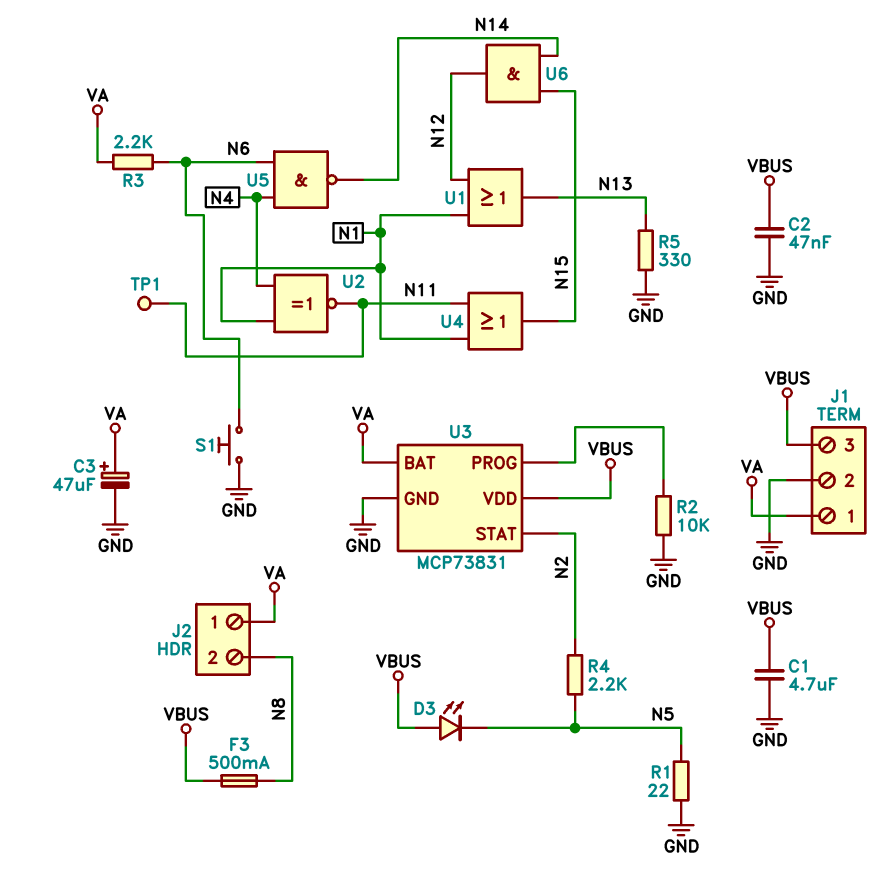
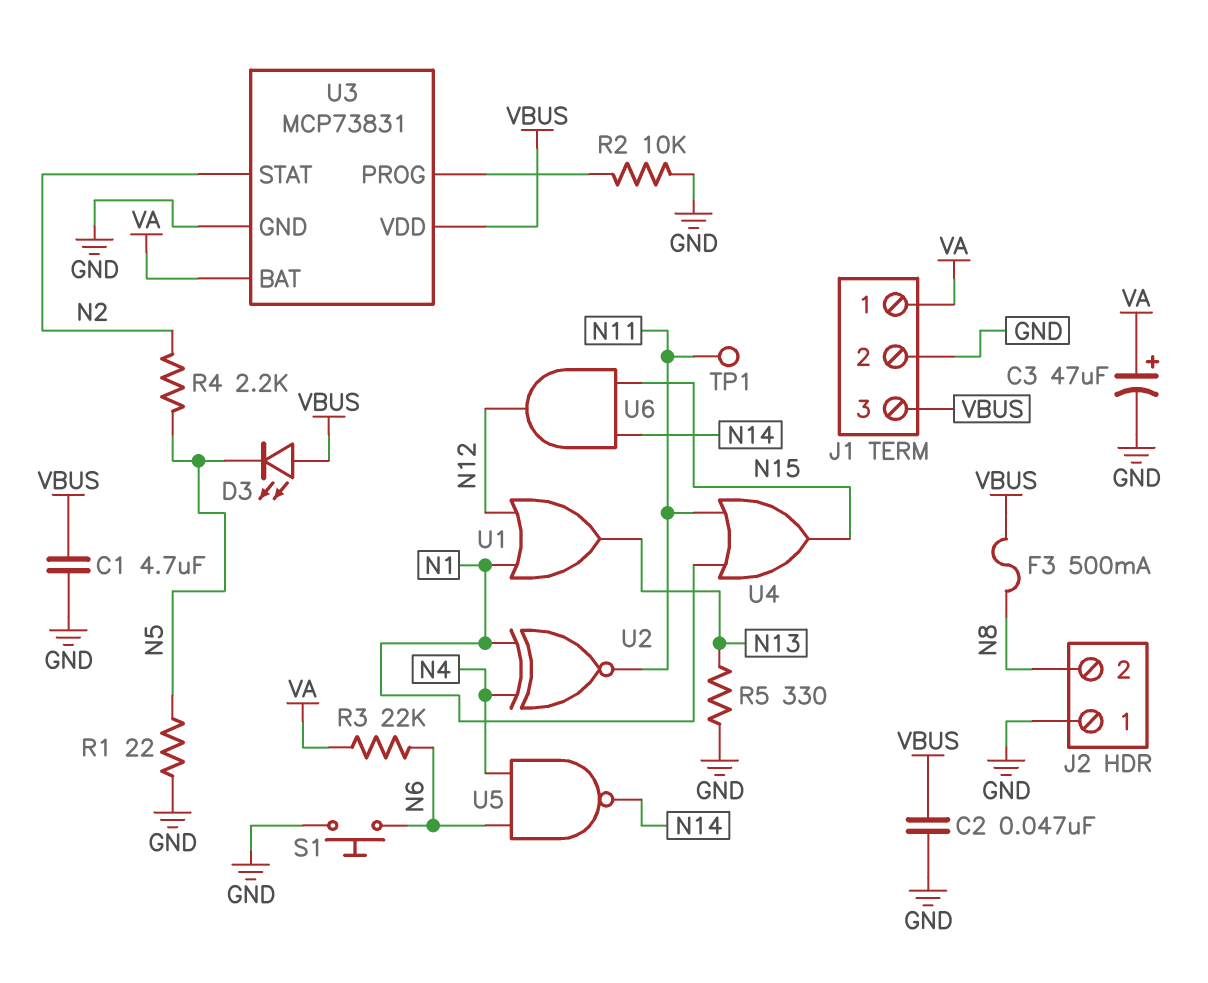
J2 pin 1: VA -> GND
R3: 2.2k (N6, VA) -> 22k (N6, VA)

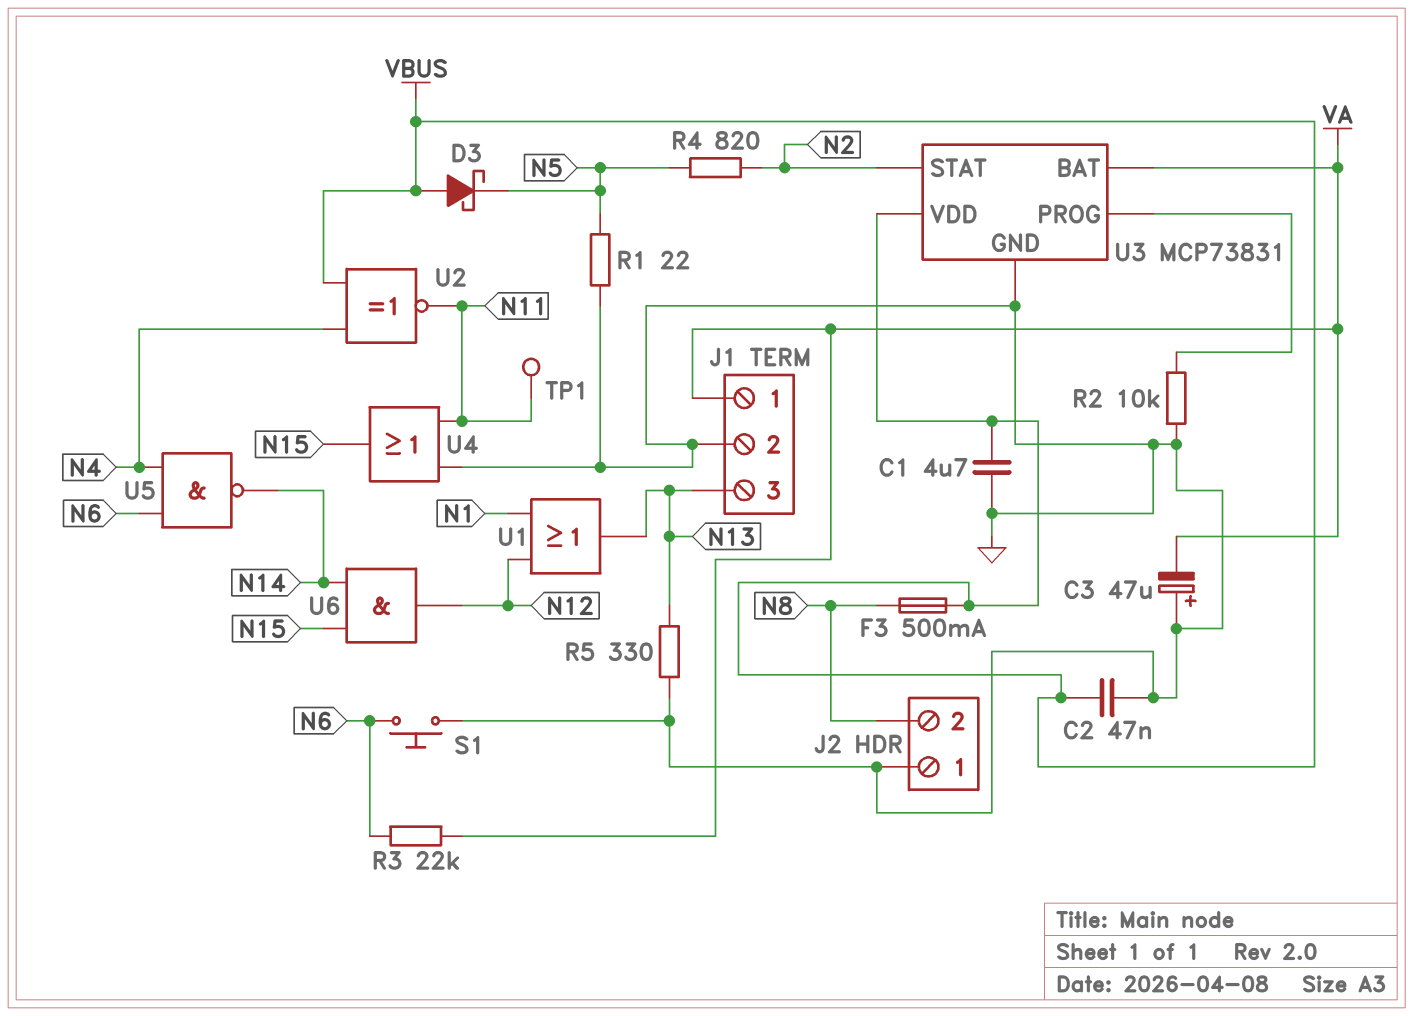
C3: 47uF (plus VA, minus GND) -> 47uF (plus GND, minus VA)
D3: LED (A VBUS, K N5) -> schottky (A VBUS, K N5)
J1 pin 3: VBUS -> N13
R4: 2.2k (N2, N5) -> 820 (N2, N5)
U2: XNOR (in N1, in N4, out N11) -> XNOR (in N4, in VBUS, out N11)
U4: OR (in N1, in N11, out N15) -> OR (in GND, in N11, out N15)

